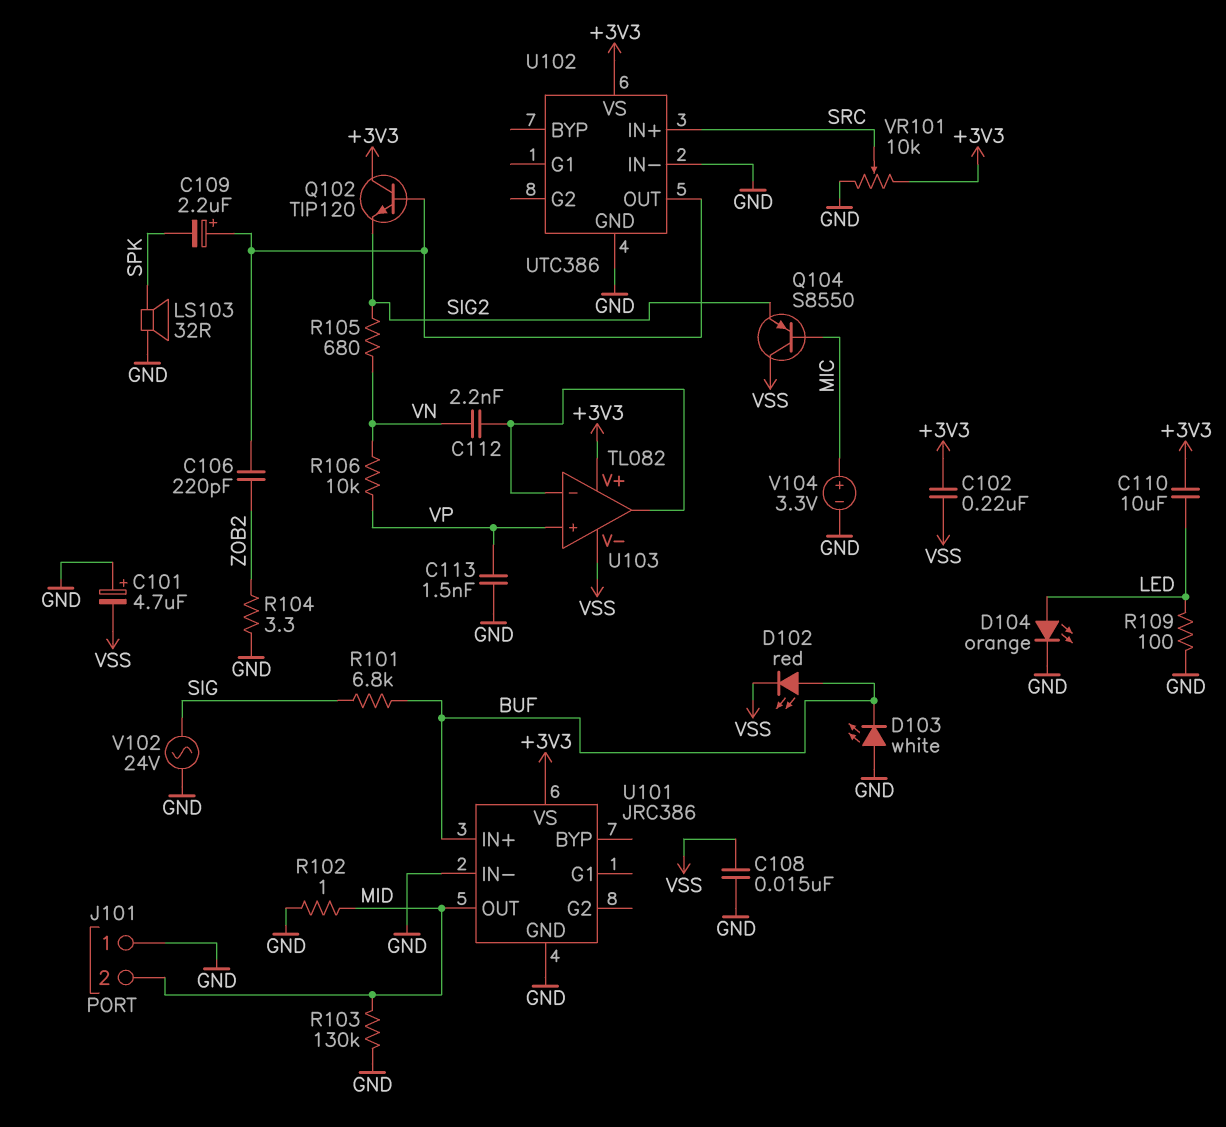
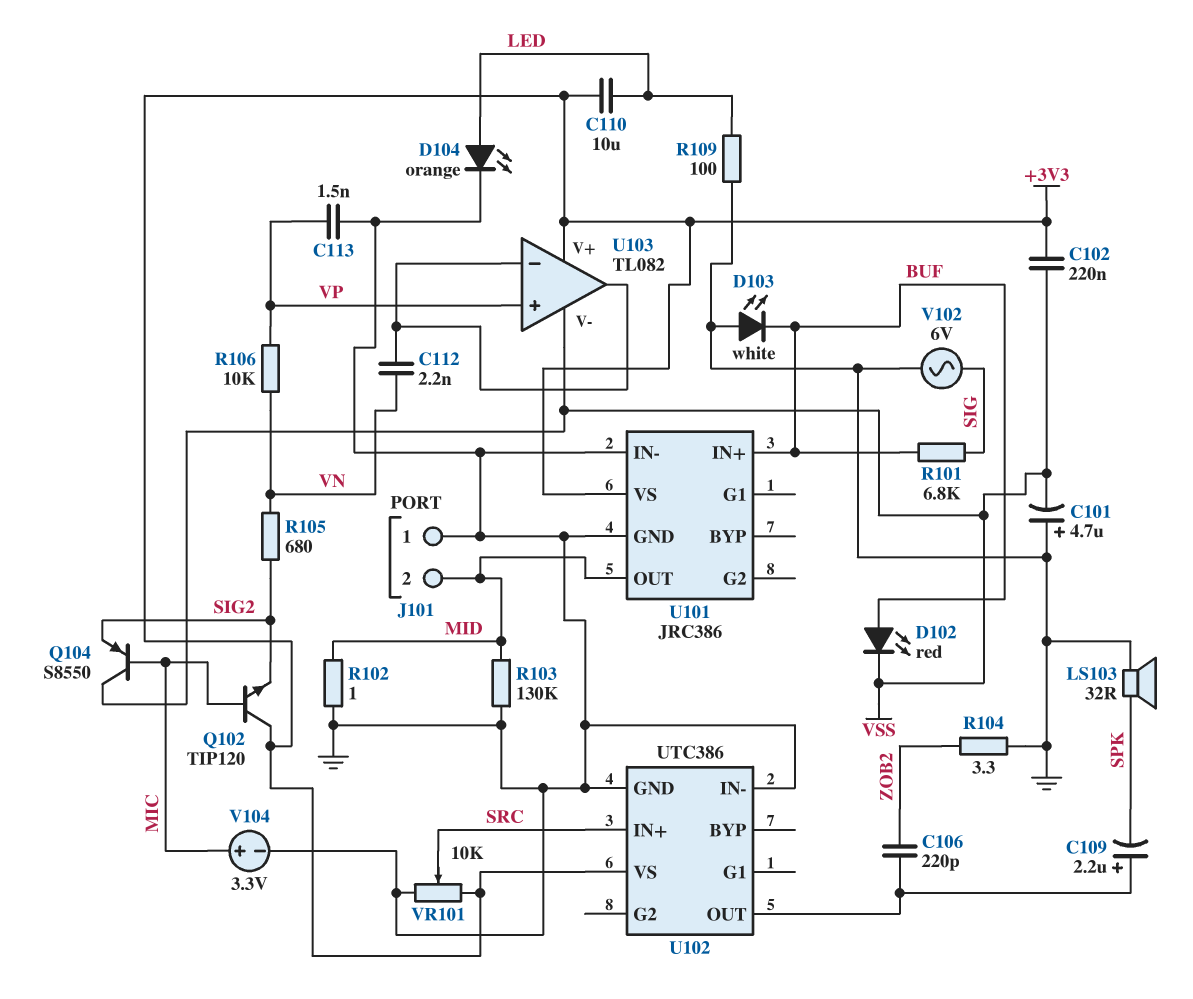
C108: 15nF (GND, VSS) -> none
Q102: NPN TIP120 (B U102/OUT, C +3V3, E SIG2) -> NPN TIP120 (B MIC, C +3V3, E SIG2)
V102: AC 24V (GND, SIG) -> AC 6V (GND, SIG)

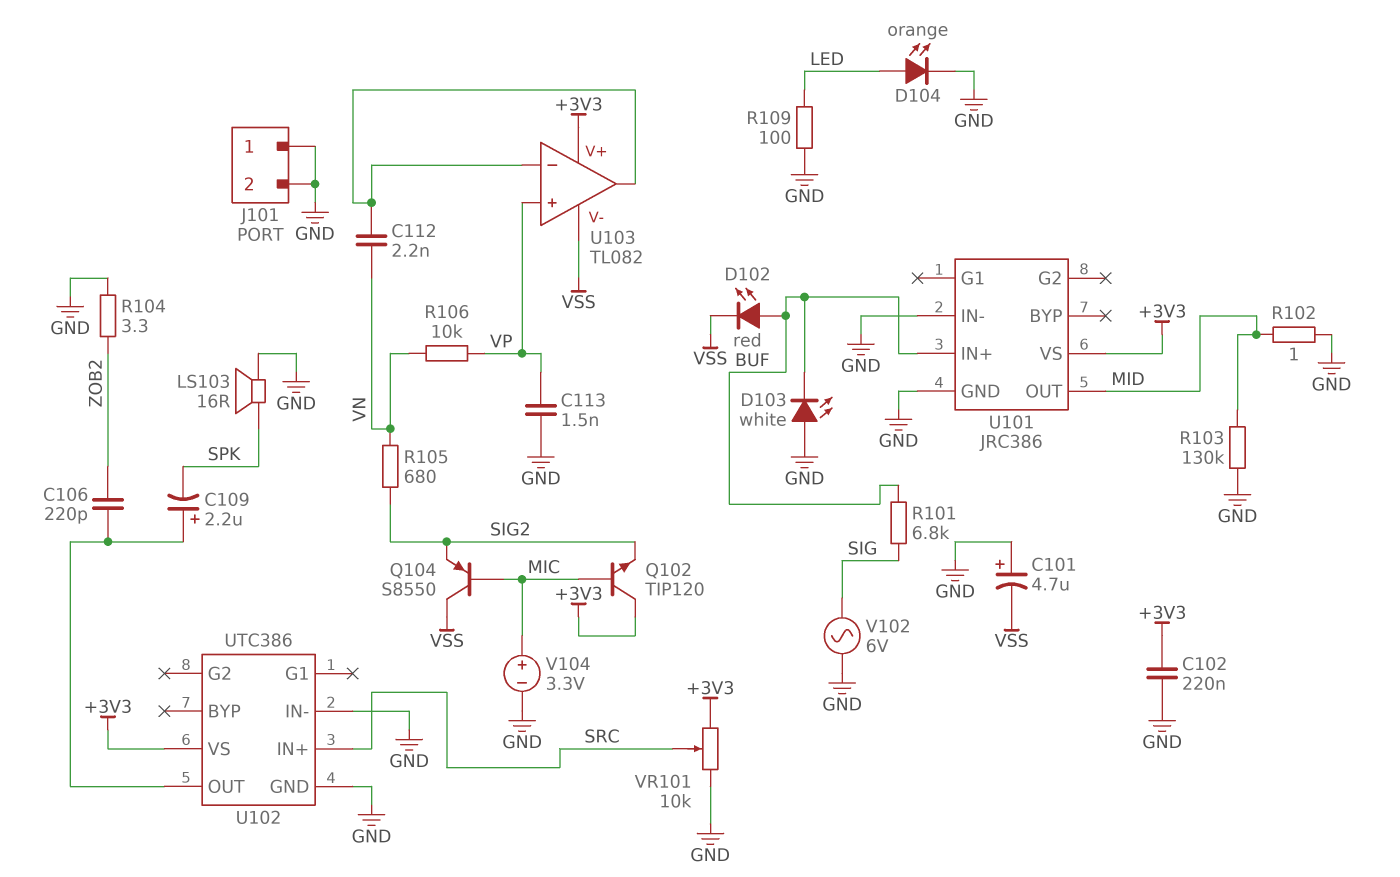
C102: 220nF (+3V3, VSS) -> 220nF (+3V3, GND)
C110: 10uF (+3V3, LED) -> none
J101 pin 2: MID -> GND
LS103: speaker 32R (GND, SPK) -> speaker 16R (GND, SPK)

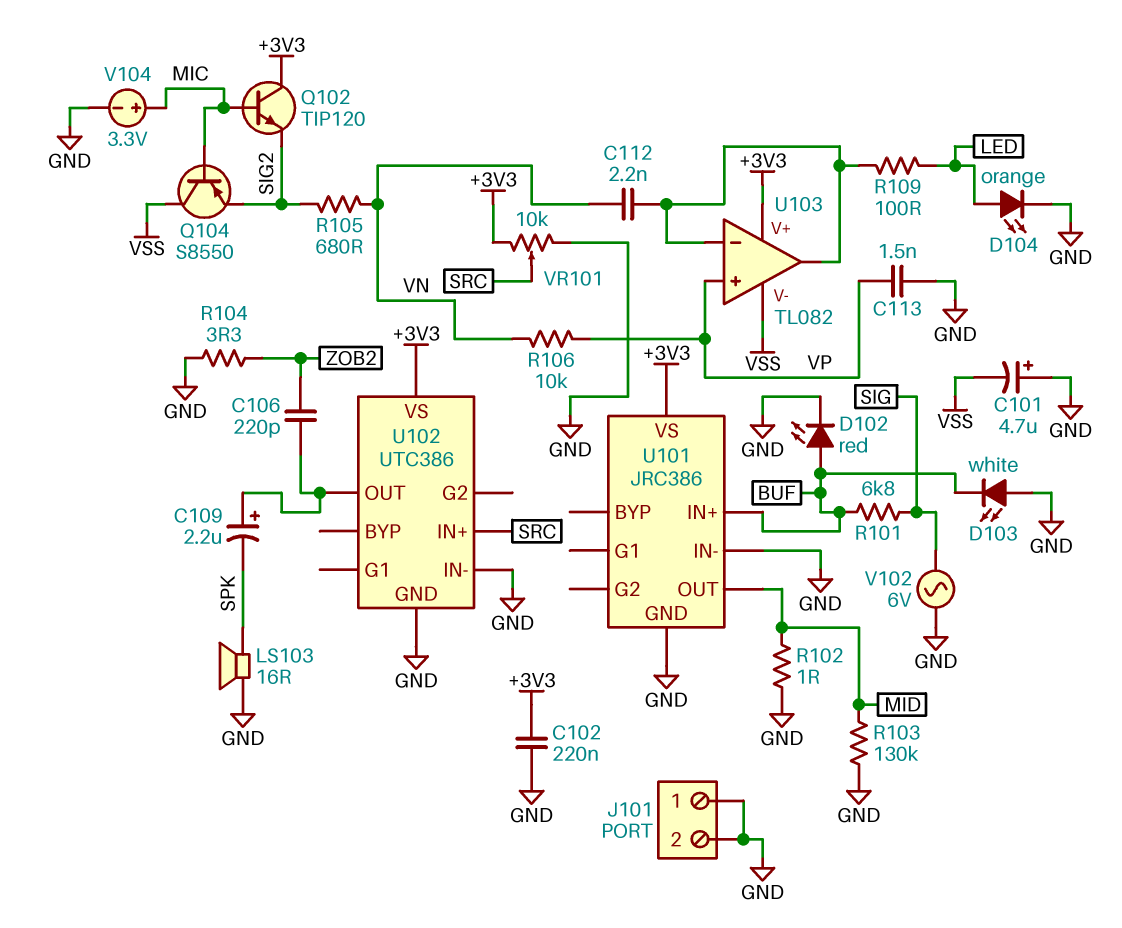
D102: LED red (A BUF, K VSS) -> LED red (A BUF, K GND)
R109: 100 (GND, LED) -> 100 (LED, U103/in-)

